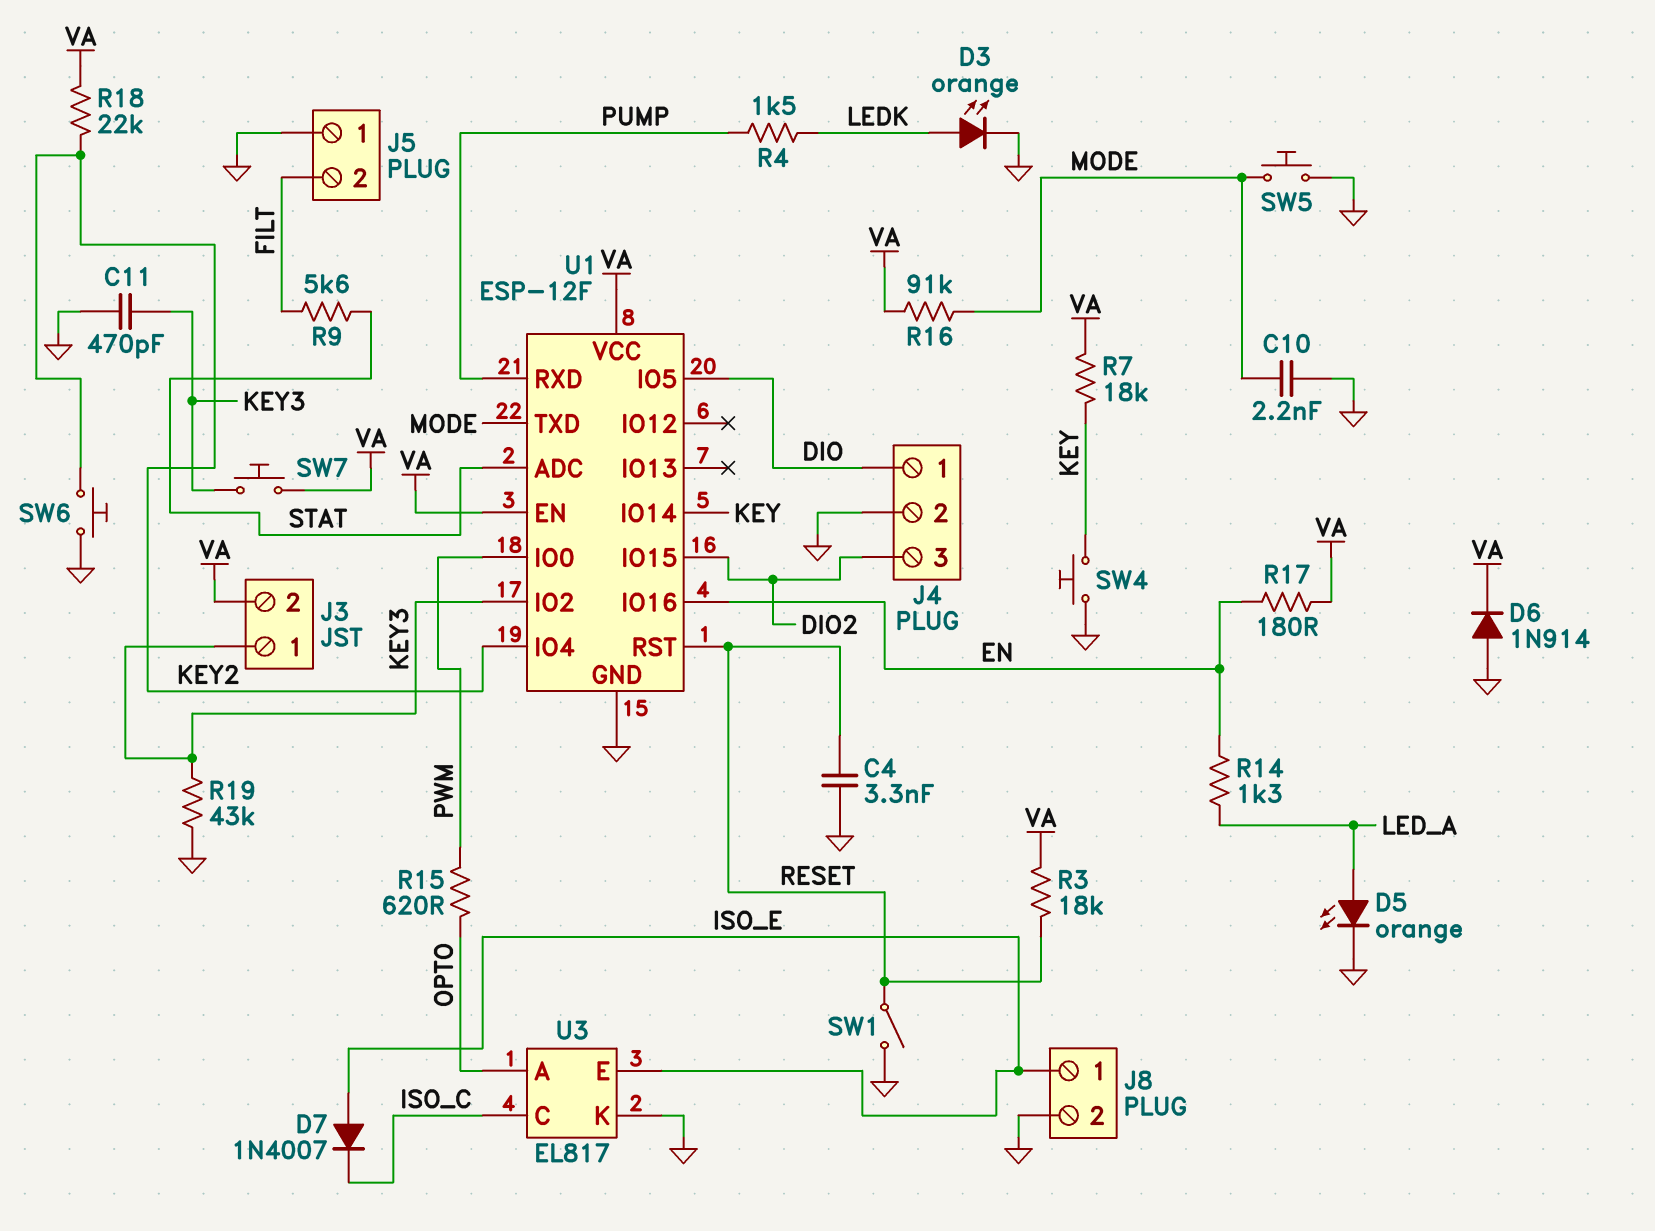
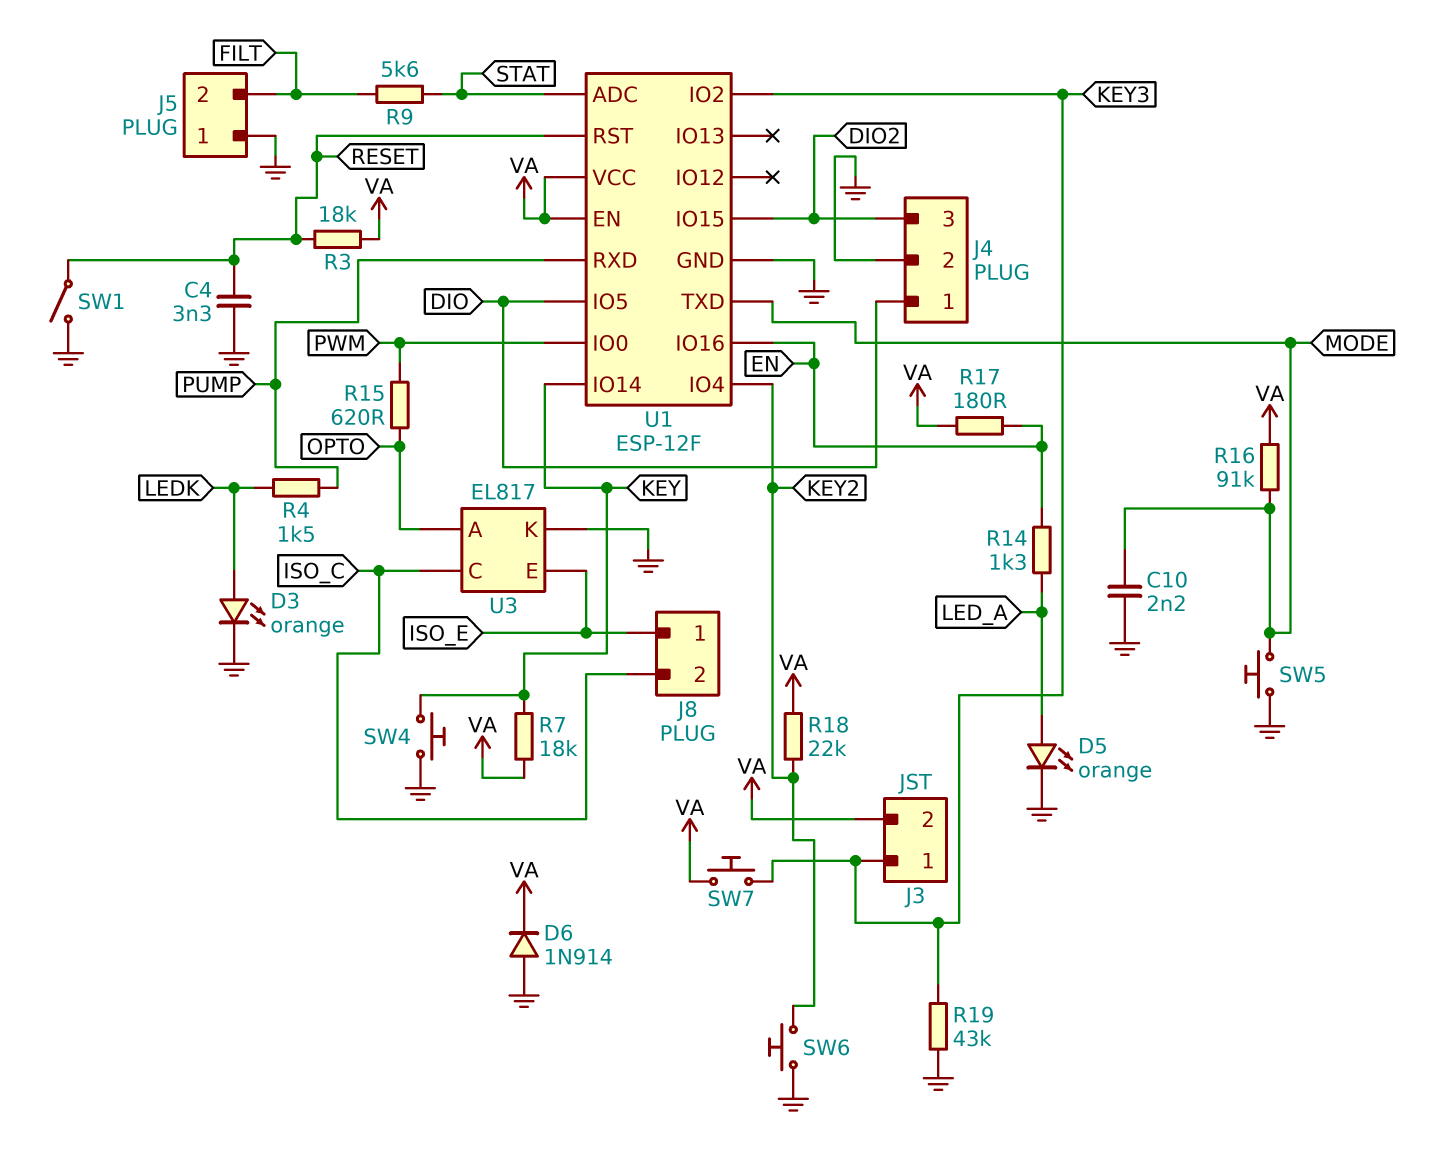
C11: 470pF (GND, KEY3) -> none
D7: diode 1N4007 (A ISO_E, K ISO_C) -> none
J8 pin 2: GND -> ISO_C

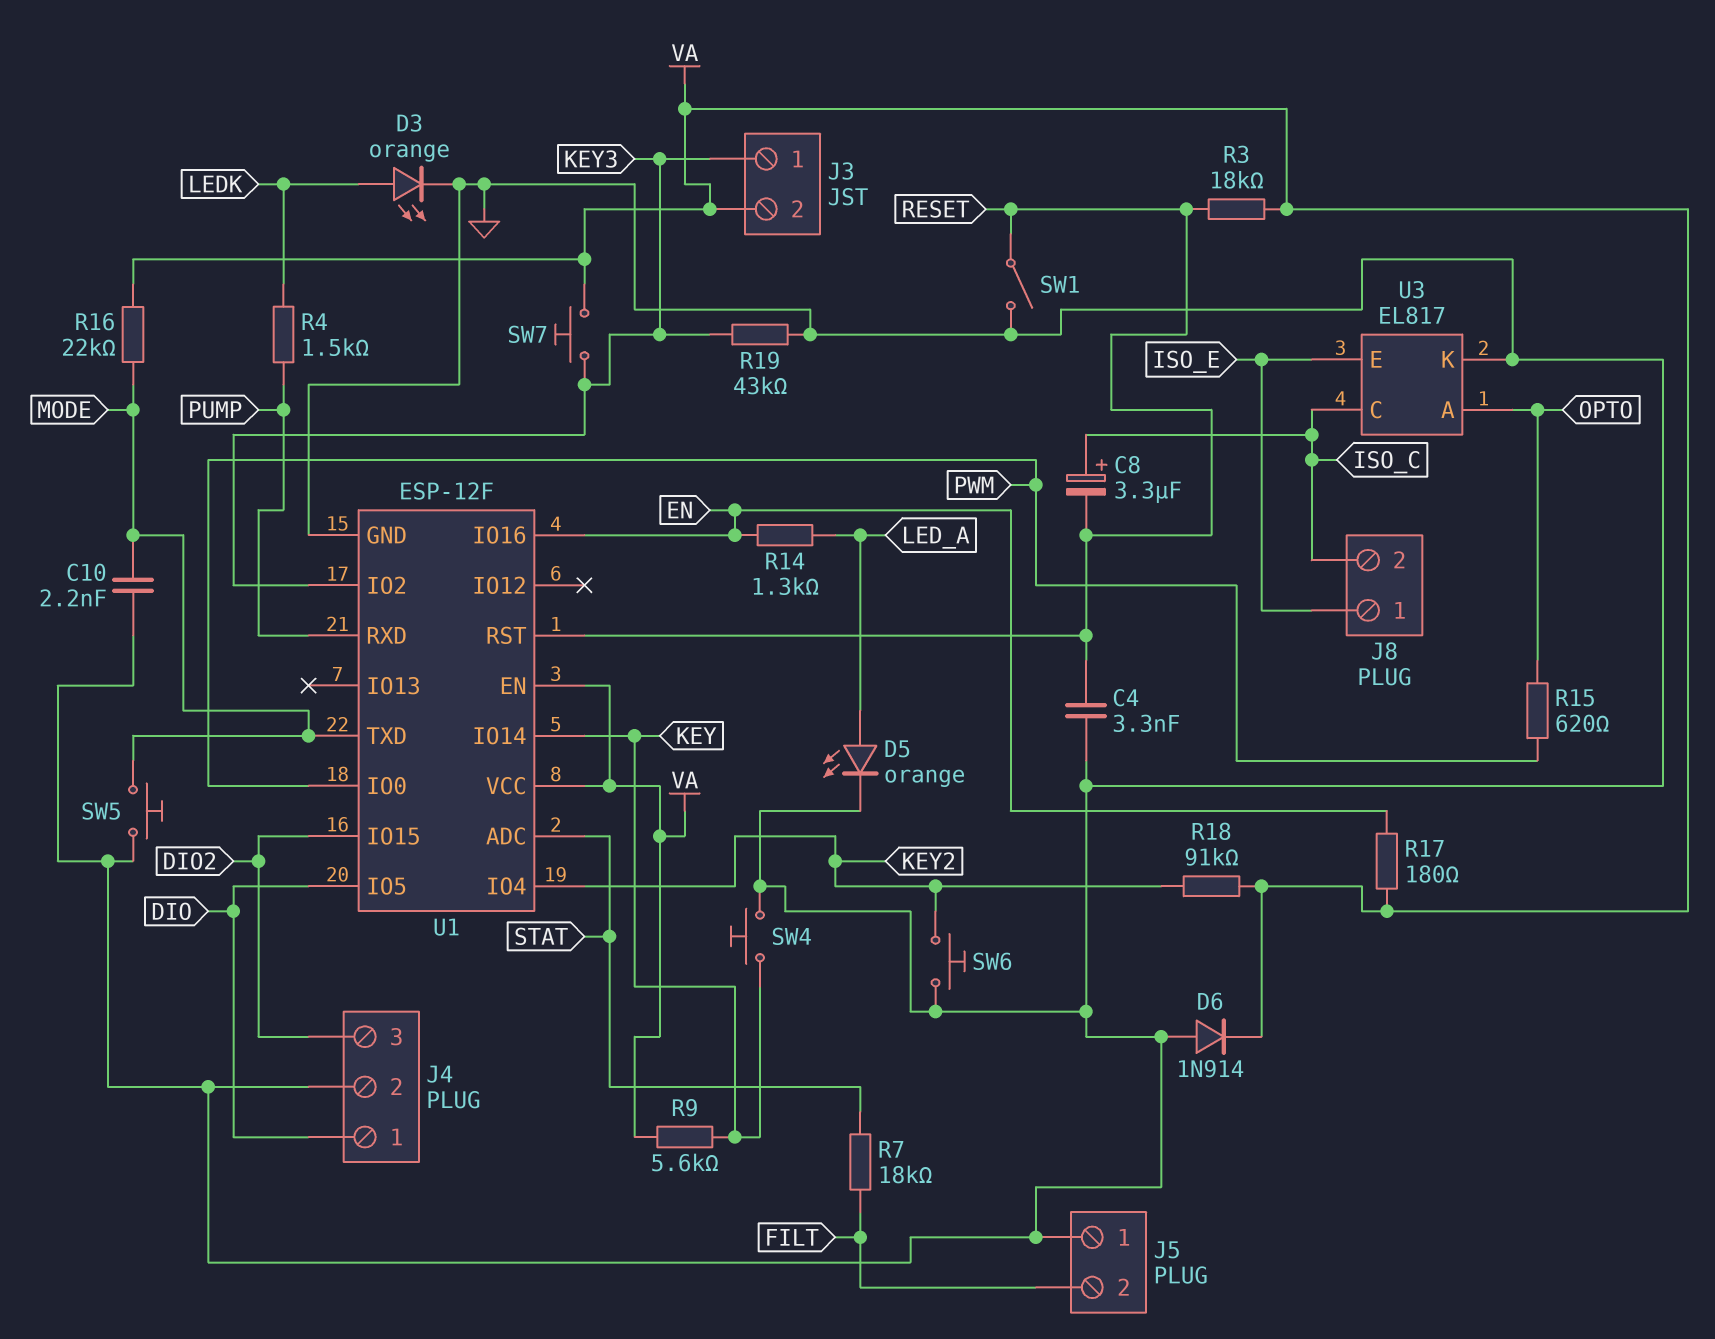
C8: none -> 3.3uF (plus ISO_C, minus RESET)
R7: 18k (KEY, VA) -> 18k (FILT, STAT)
R9: 5.6k (FILT, STAT) -> 5.6k (KEY, VA)
R16: 91k (MODE, VA) -> 22k (MODE, VA)
R18: 22k (KEY2, VA) -> 91k (KEY2, VA)

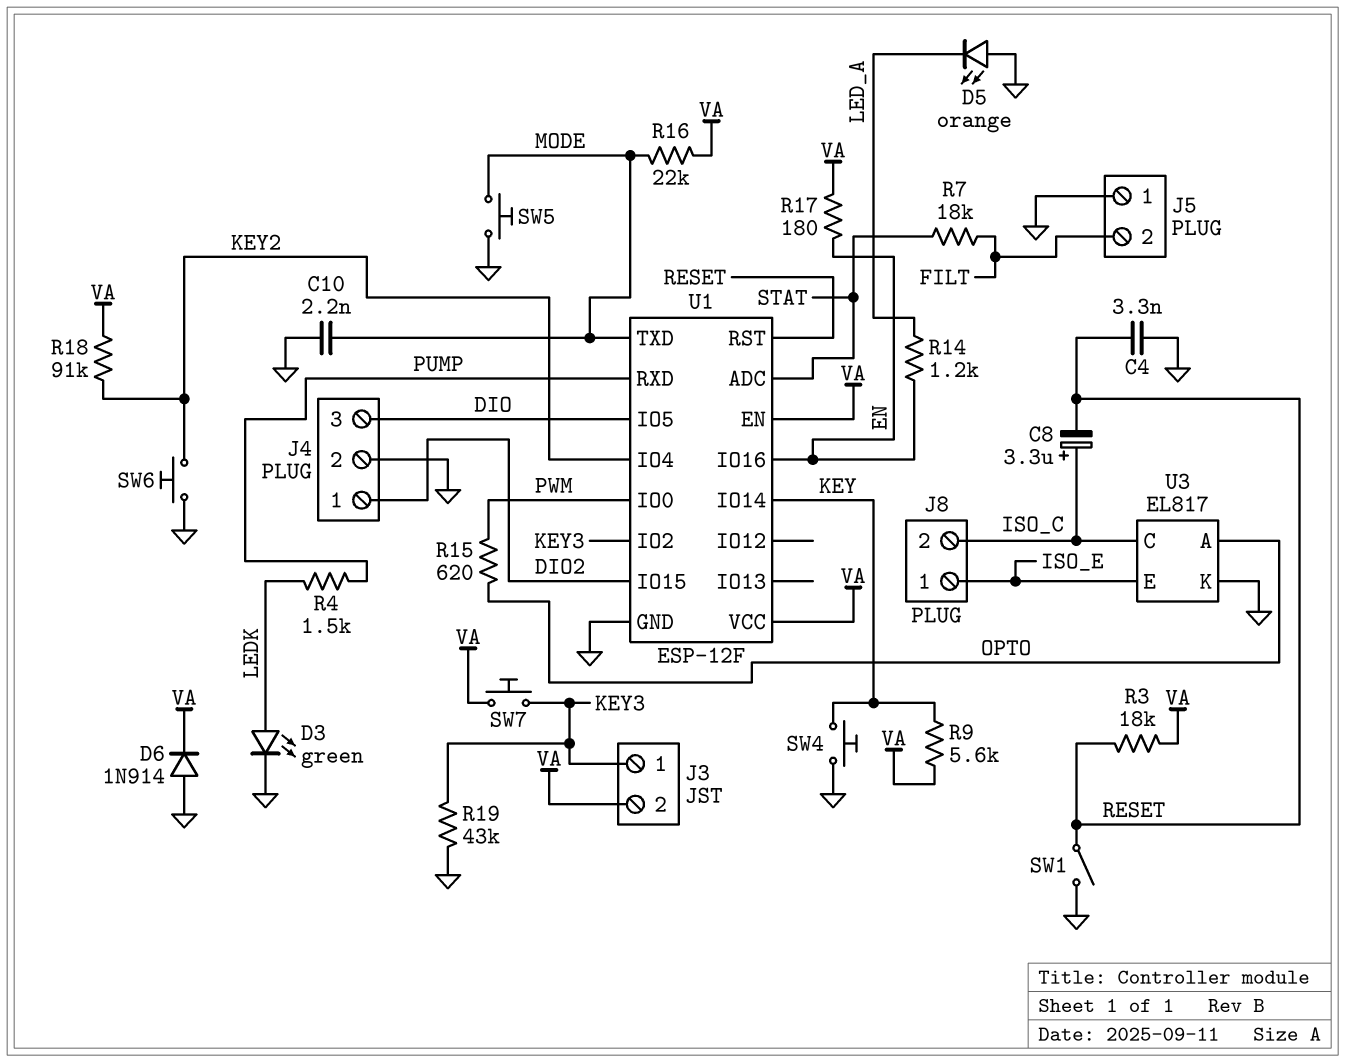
D3: LED orange (A LEDK, K GND) -> LED green (A LEDK, K GND)
D5: LED orange (A LED_A, K GND) -> LED orange (A GND, K LED_A)
J4 pin 1: DIO -> DIO2
J4 pin 3: DIO2 -> DIO
R14: 1.3k (EN, LED_A) -> 1.2k (EN, LED_A)

